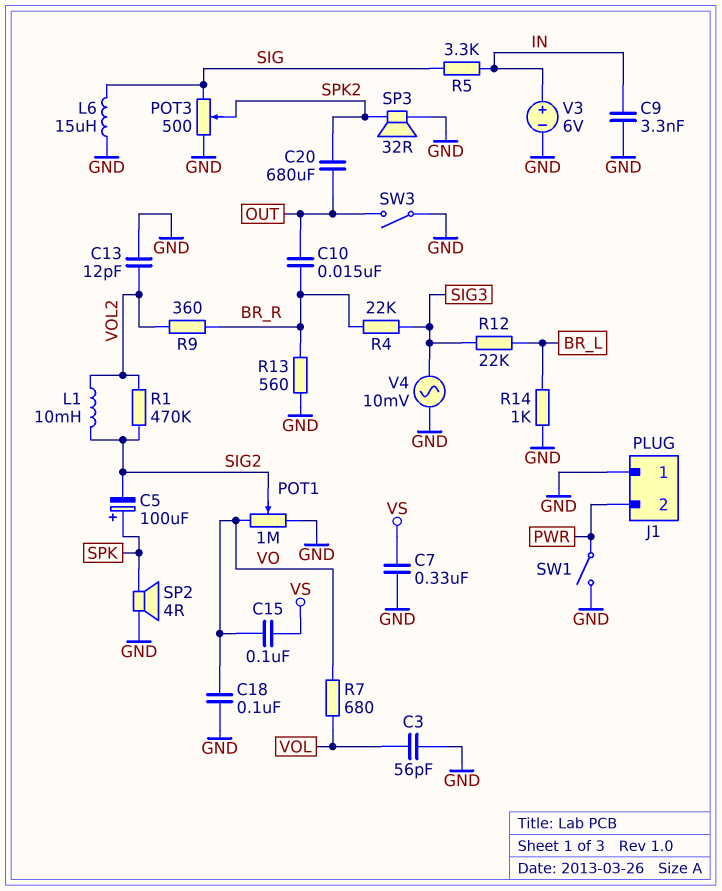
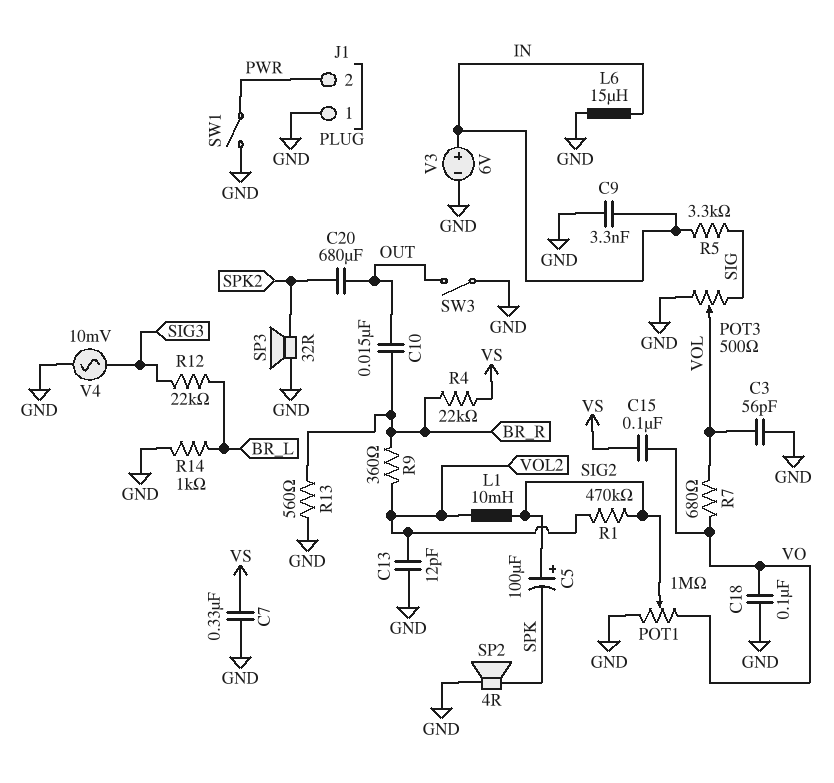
C5: 100uF (plus SPK, minus SIG2) -> 100uF (plus SIG2, minus SPK)
L6: 15uH (GND, SIG) -> 15uH (GND, IN)
POT3: 500 (GND, SIG, wiper SPK2) -> 500 (GND, SIG, wiper VOL)
R4: 22k (BR_R, SIG3) -> 22k (BR_R, VS)

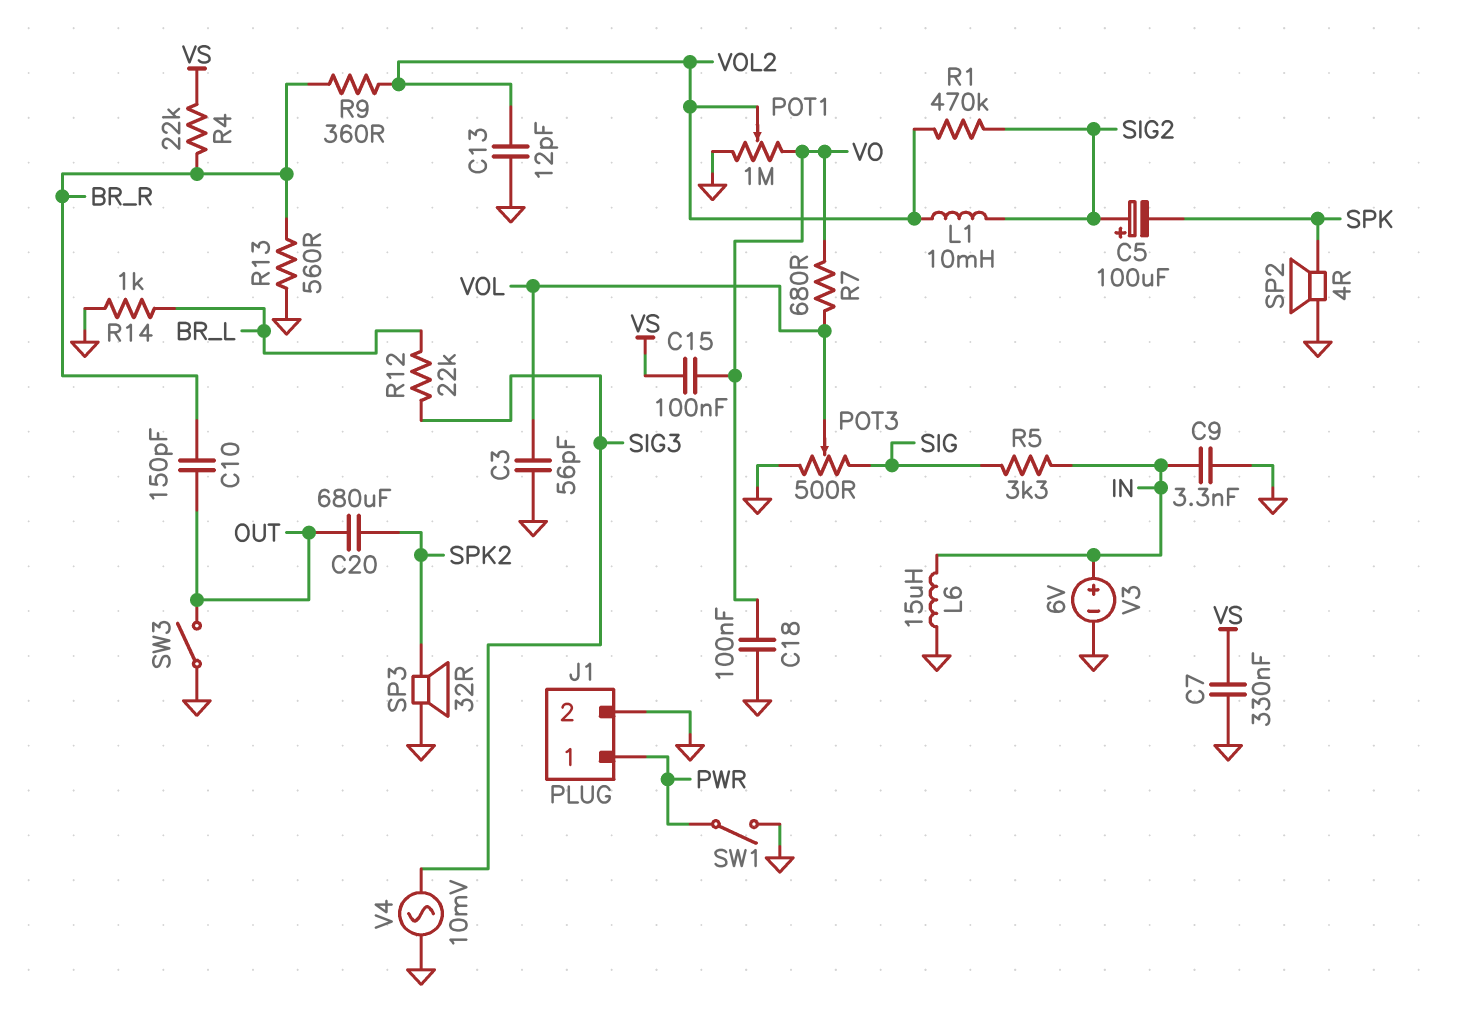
C10: 15nF (BR_R, OUT) -> 150pF (BR_R, OUT)
J1 pin 1: GND -> PWR
J1 pin 2: PWR -> GND
POT1: 1M (GND, VO, wiper SIG2) -> 1M (GND, VO, wiper VOL2)

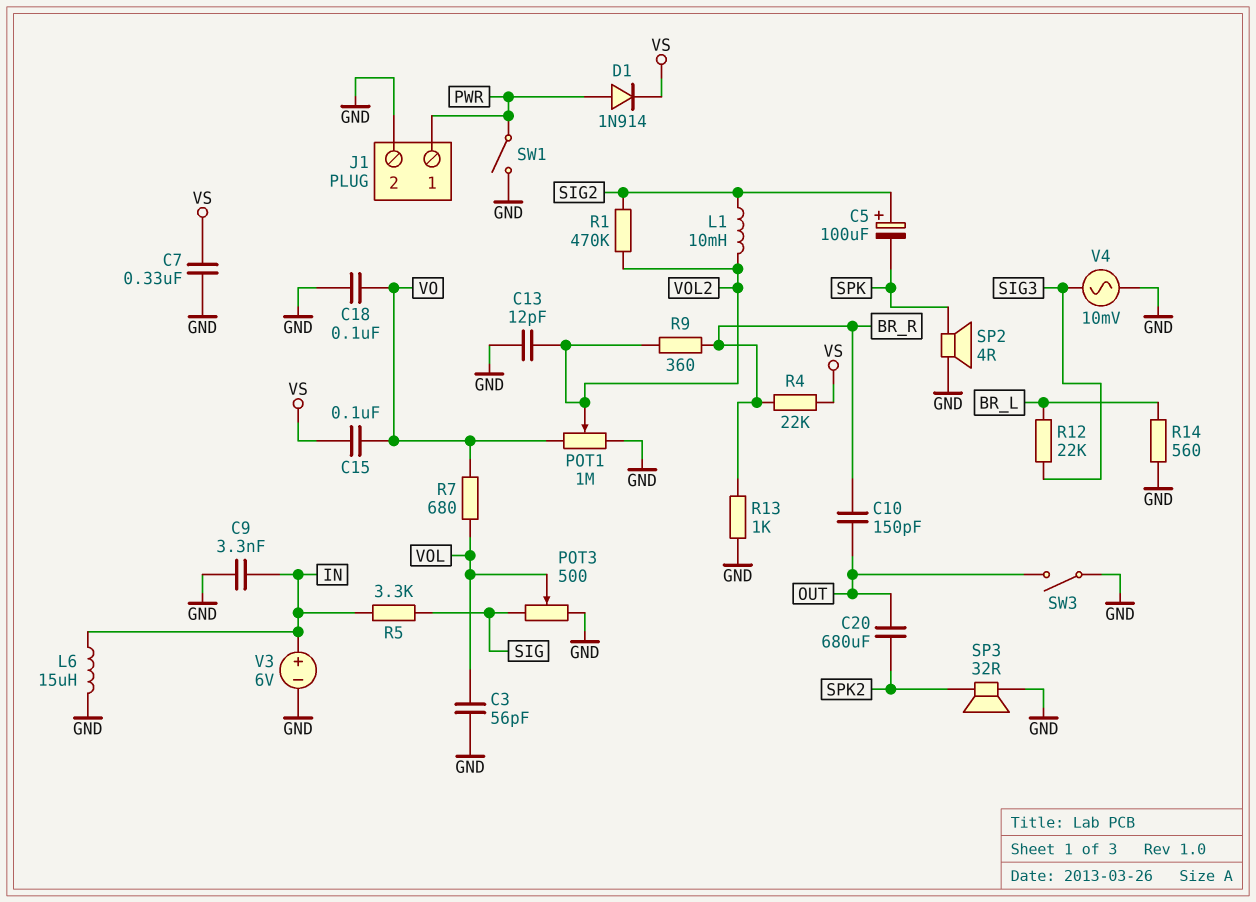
D1: none -> diode 1N914 (A PWR, K VS)
R13: 560 (BR_R, GND) -> 1k (BR_R, GND)
R14: 1k (BR_L, GND) -> 560 (BR_L, GND)

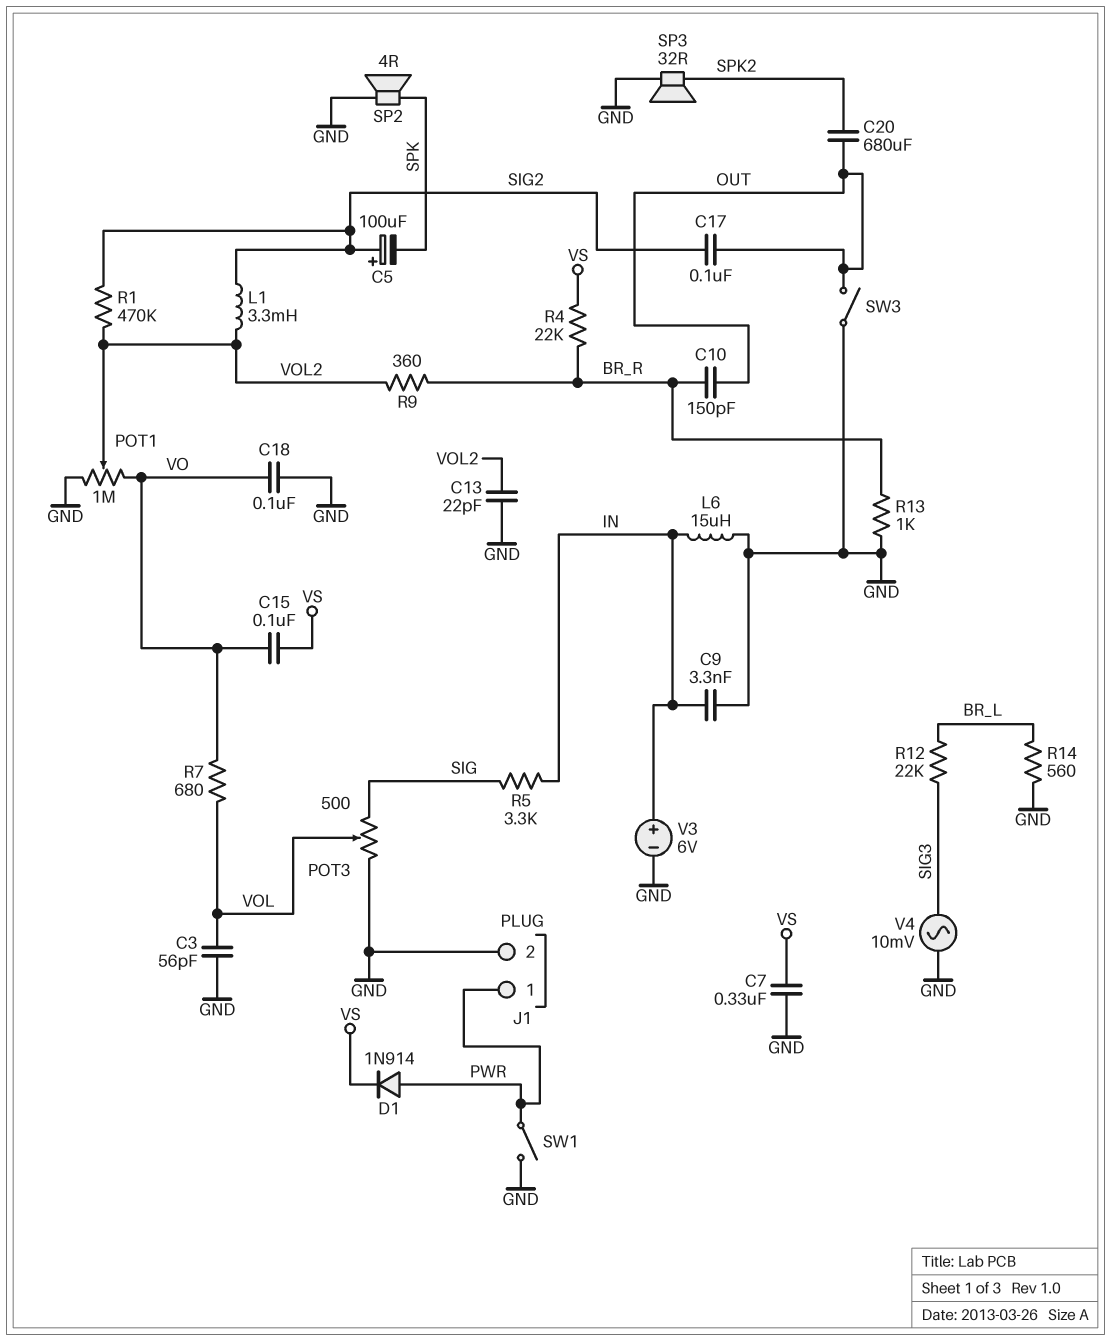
C13: 12pF (GND, VOL2) -> 22pF (GND, VOL2)
C17: none -> 100nF (OUT, SIG2)
L1: 10mH (SIG2, VOL2) -> 3.3mH (SIG2, VOL2)

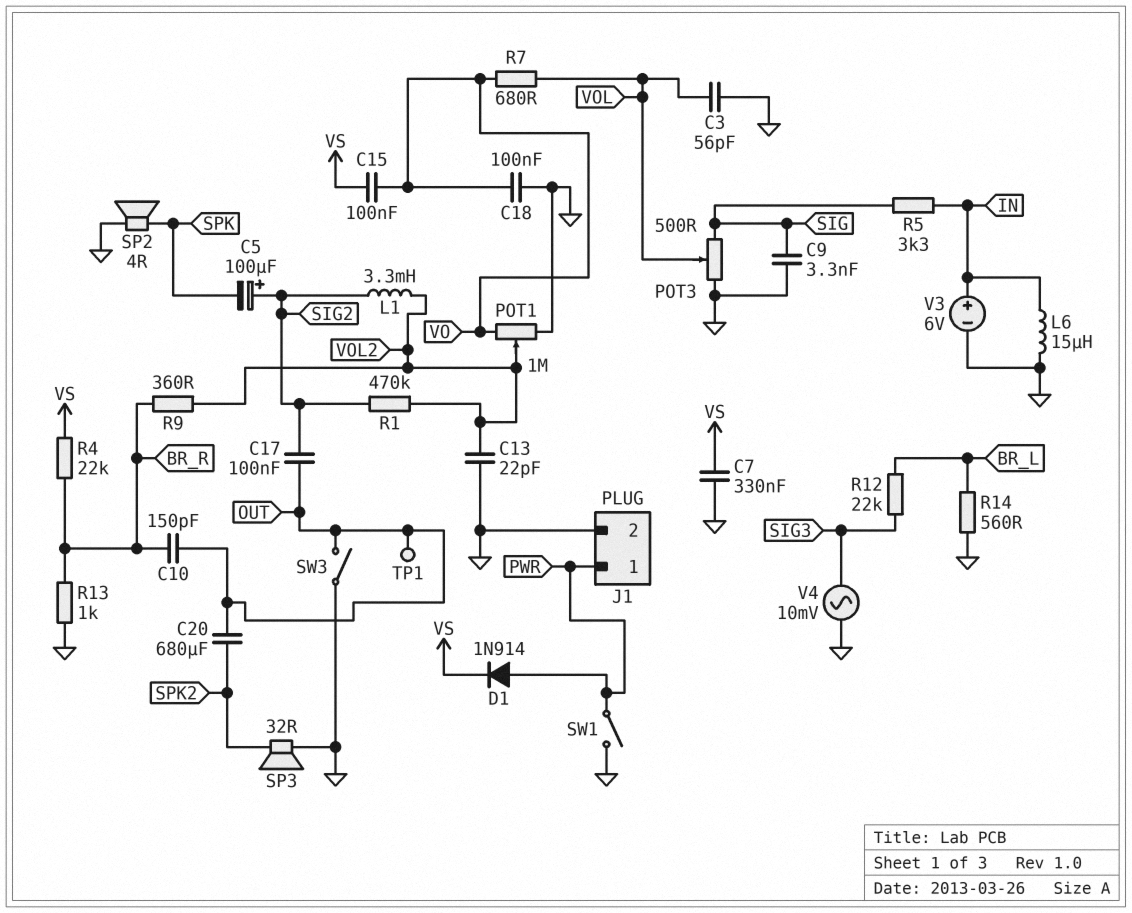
C9: 3.3nF (GND, IN) -> 3.3nF (GND, SIG)
TP1: none -> test point (OUT)

